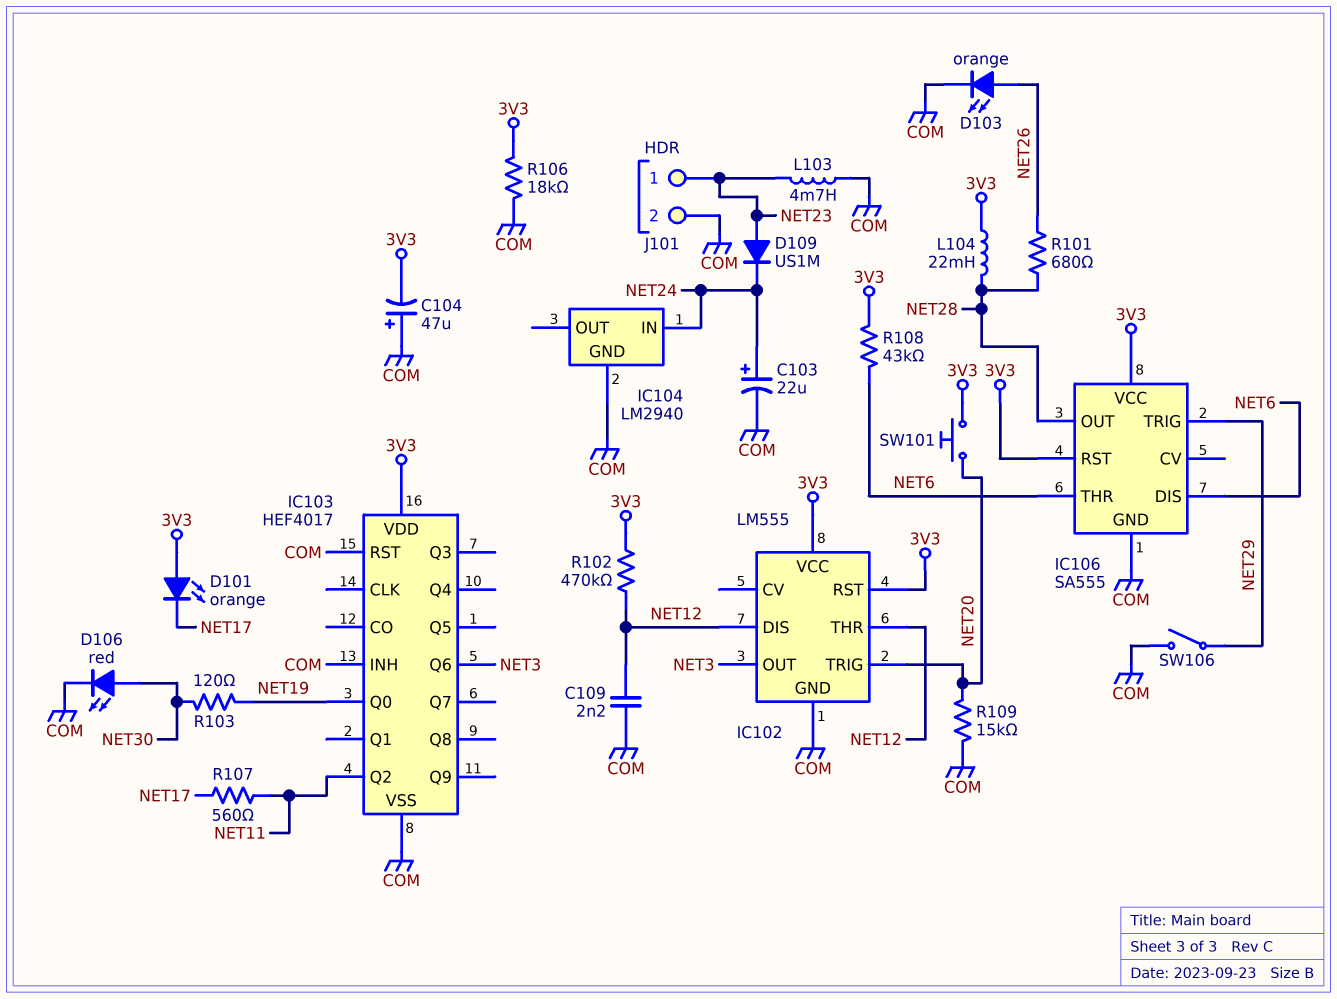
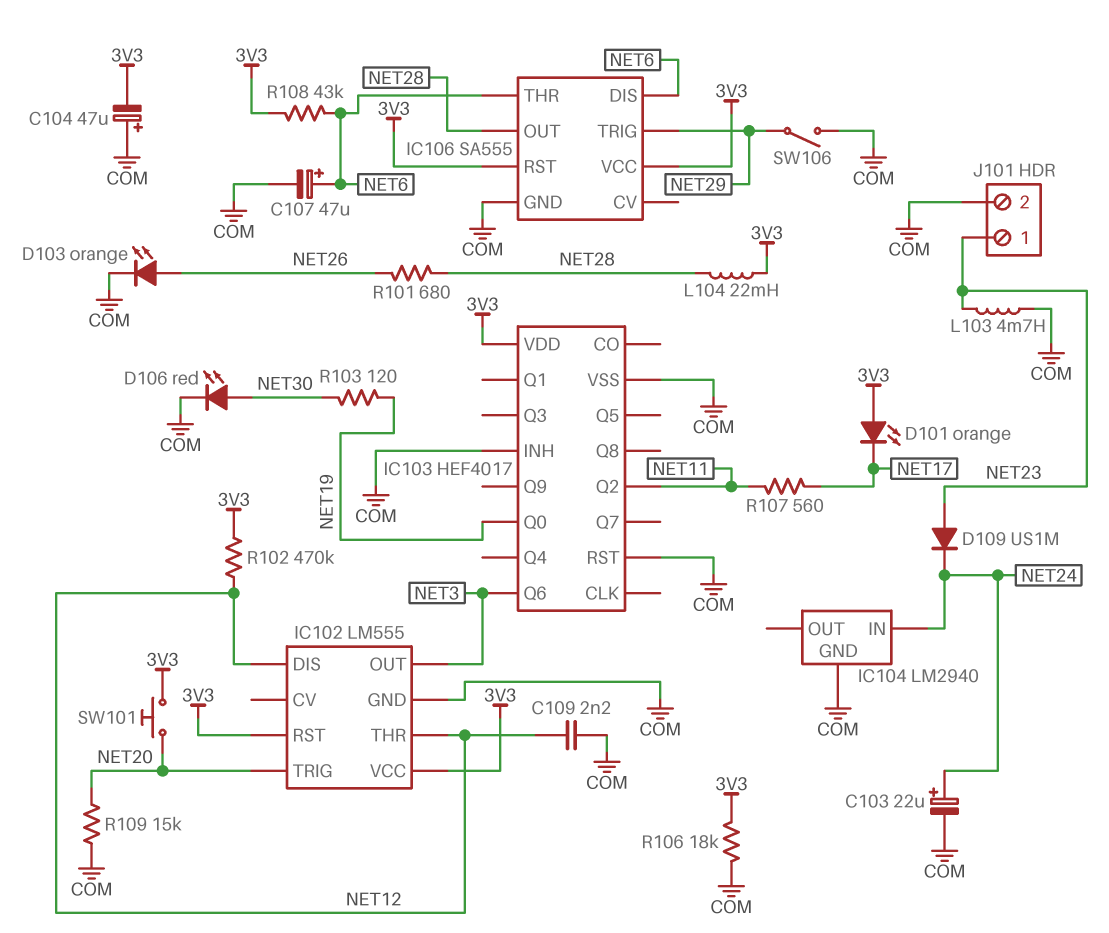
C107: none -> 47uF (plus NET6, minus COM)

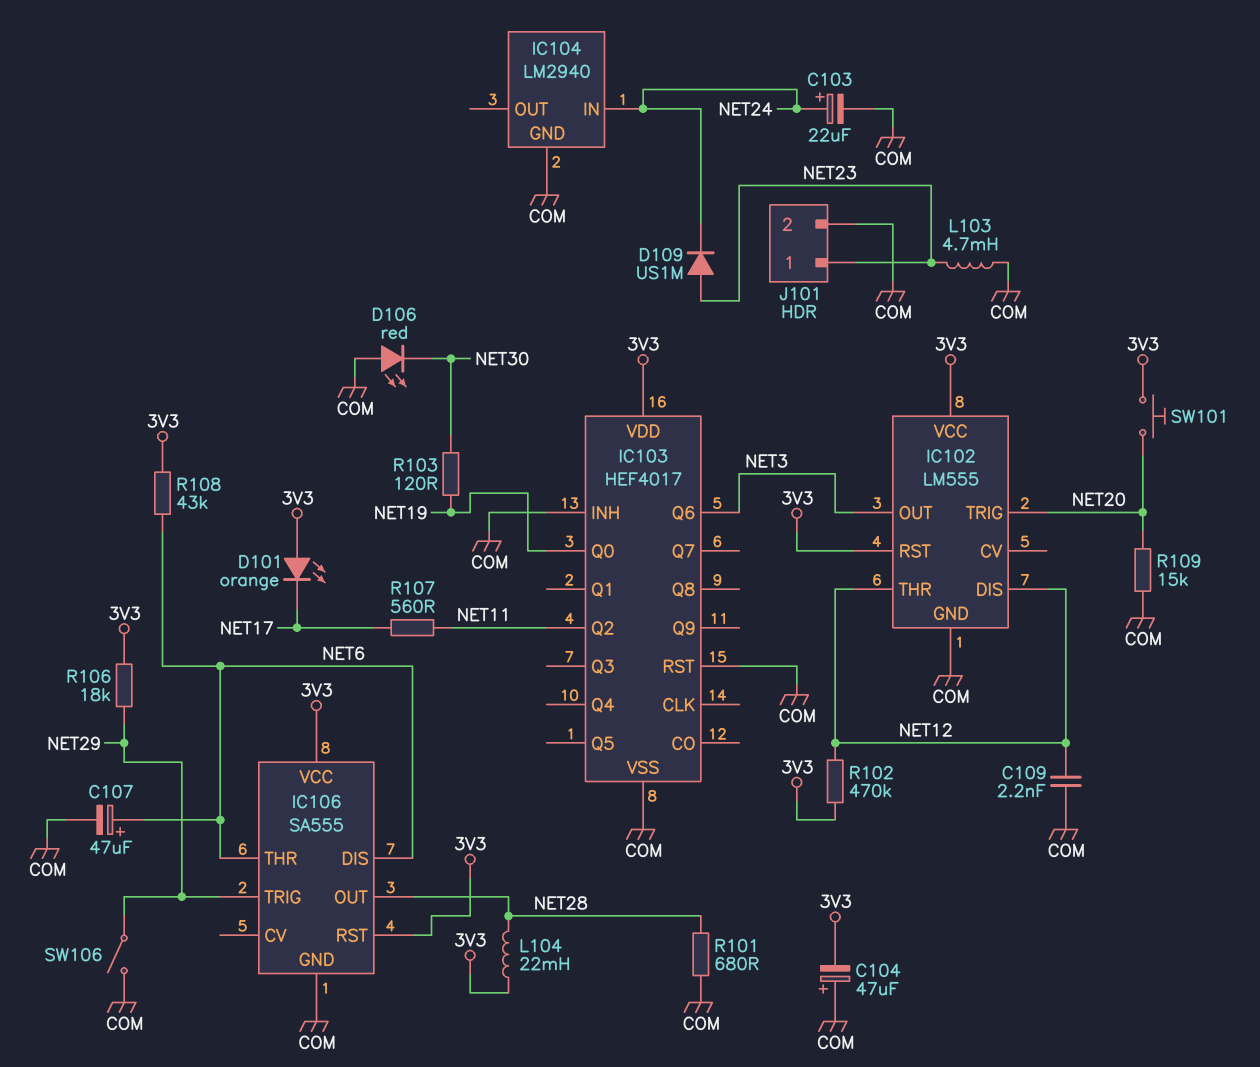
D103: LED orange (A NET26, K COM) -> none
D106: LED red (A NET30, K COM) -> LED red (A COM, K NET30)
R101: 680 (NET26, NET28) -> 680 (COM, NET28)
R106: 18k (3V3, COM) -> 18k (3V3, NET29)

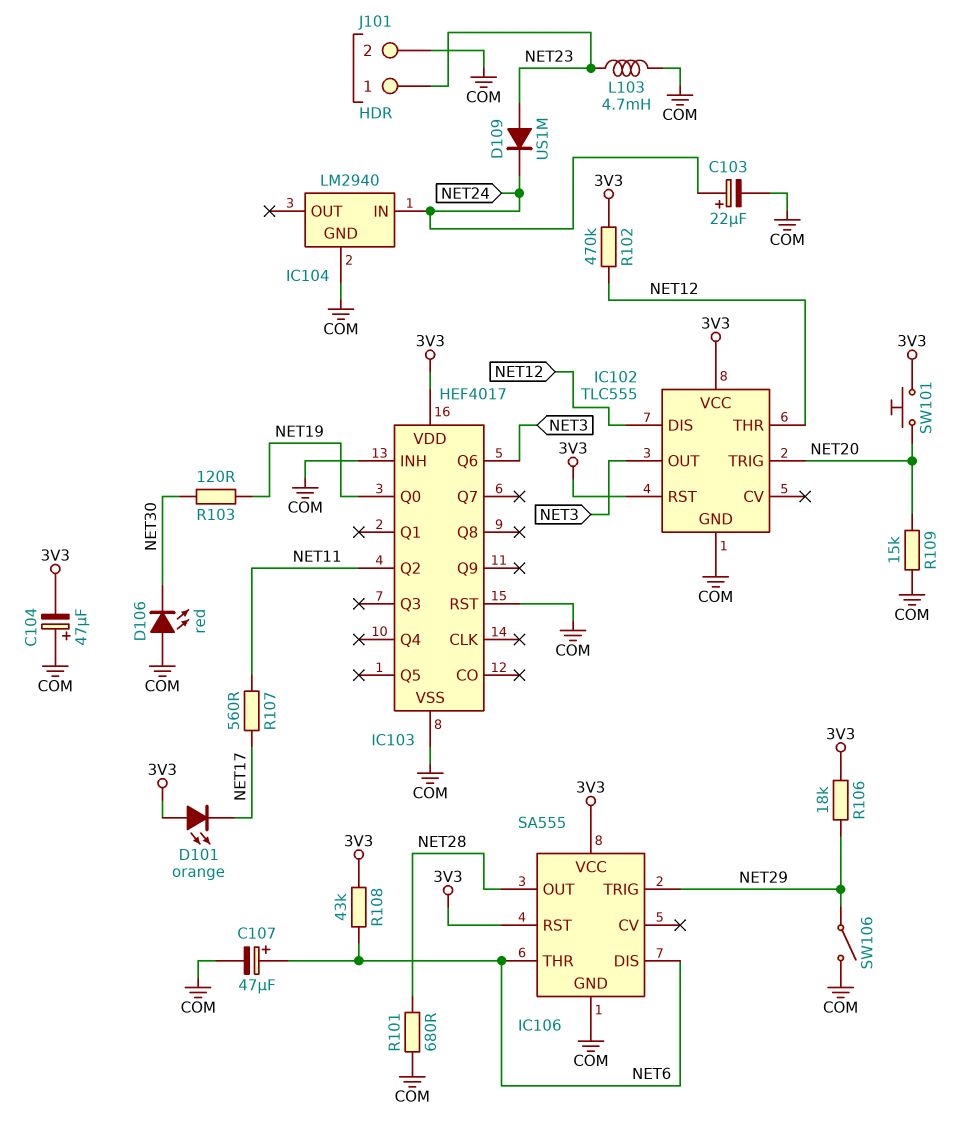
C109: 2.2nF (COM, NET12) -> none
IC102: LM555 -> TLC555
L104: 22mH (3V3, NET28) -> none

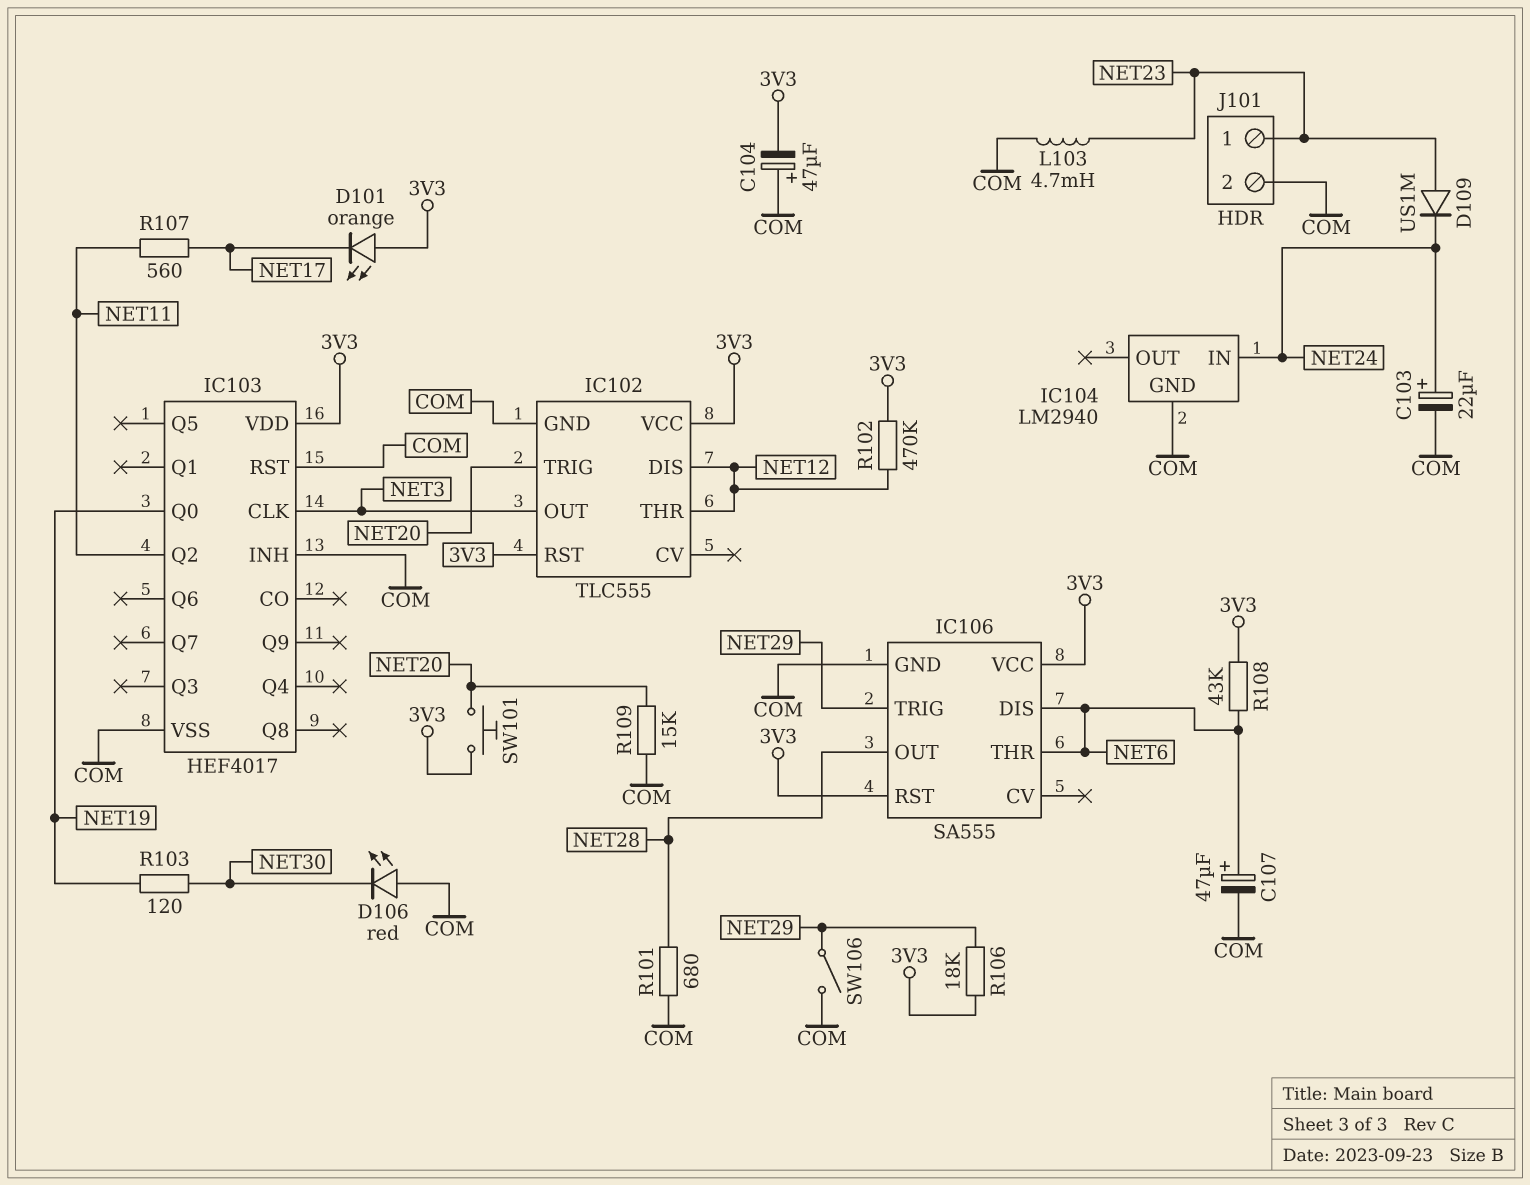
IC103 pin CLK: none -> NET3
IC103 pin Q6: NET3 -> none

